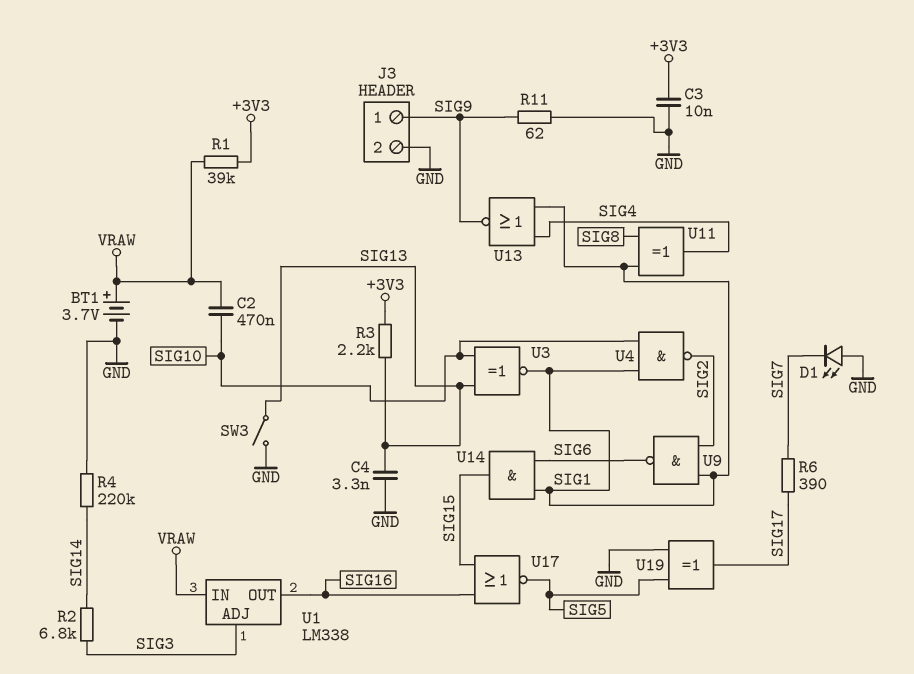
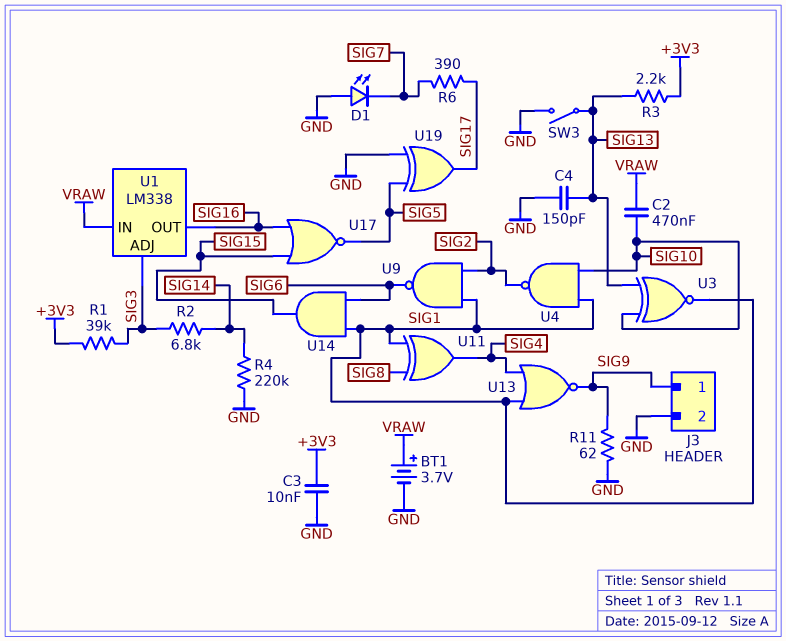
C4: 3.3nF (GND, SIG13) -> 150pF (GND, SIG13)
R1: 39k (+3V3, VRAW) -> 39k (+3V3, SIG3)

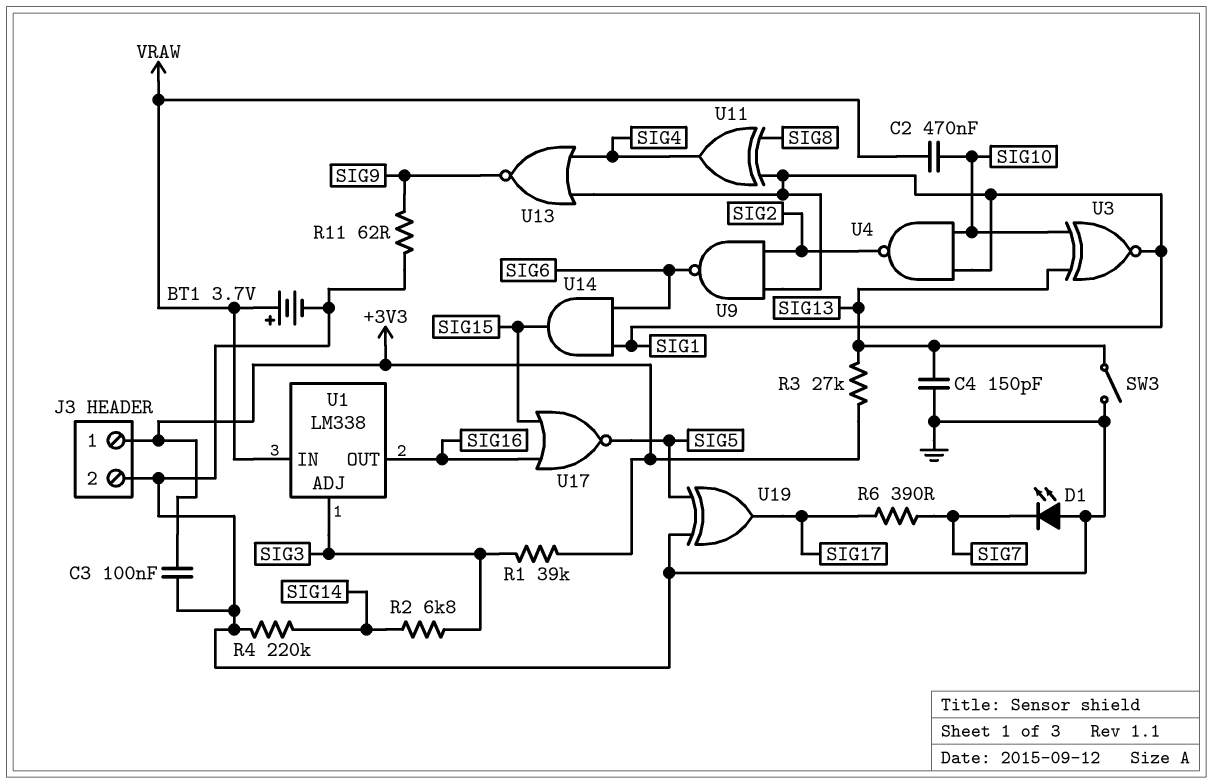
C3: 10nF (+3V3, GND) -> 100nF (+3V3, GND)
J3 pin 1: SIG9 -> +3V3
R3: 2.2k (+3V3, SIG13) -> 27k (+3V3, SIG13)

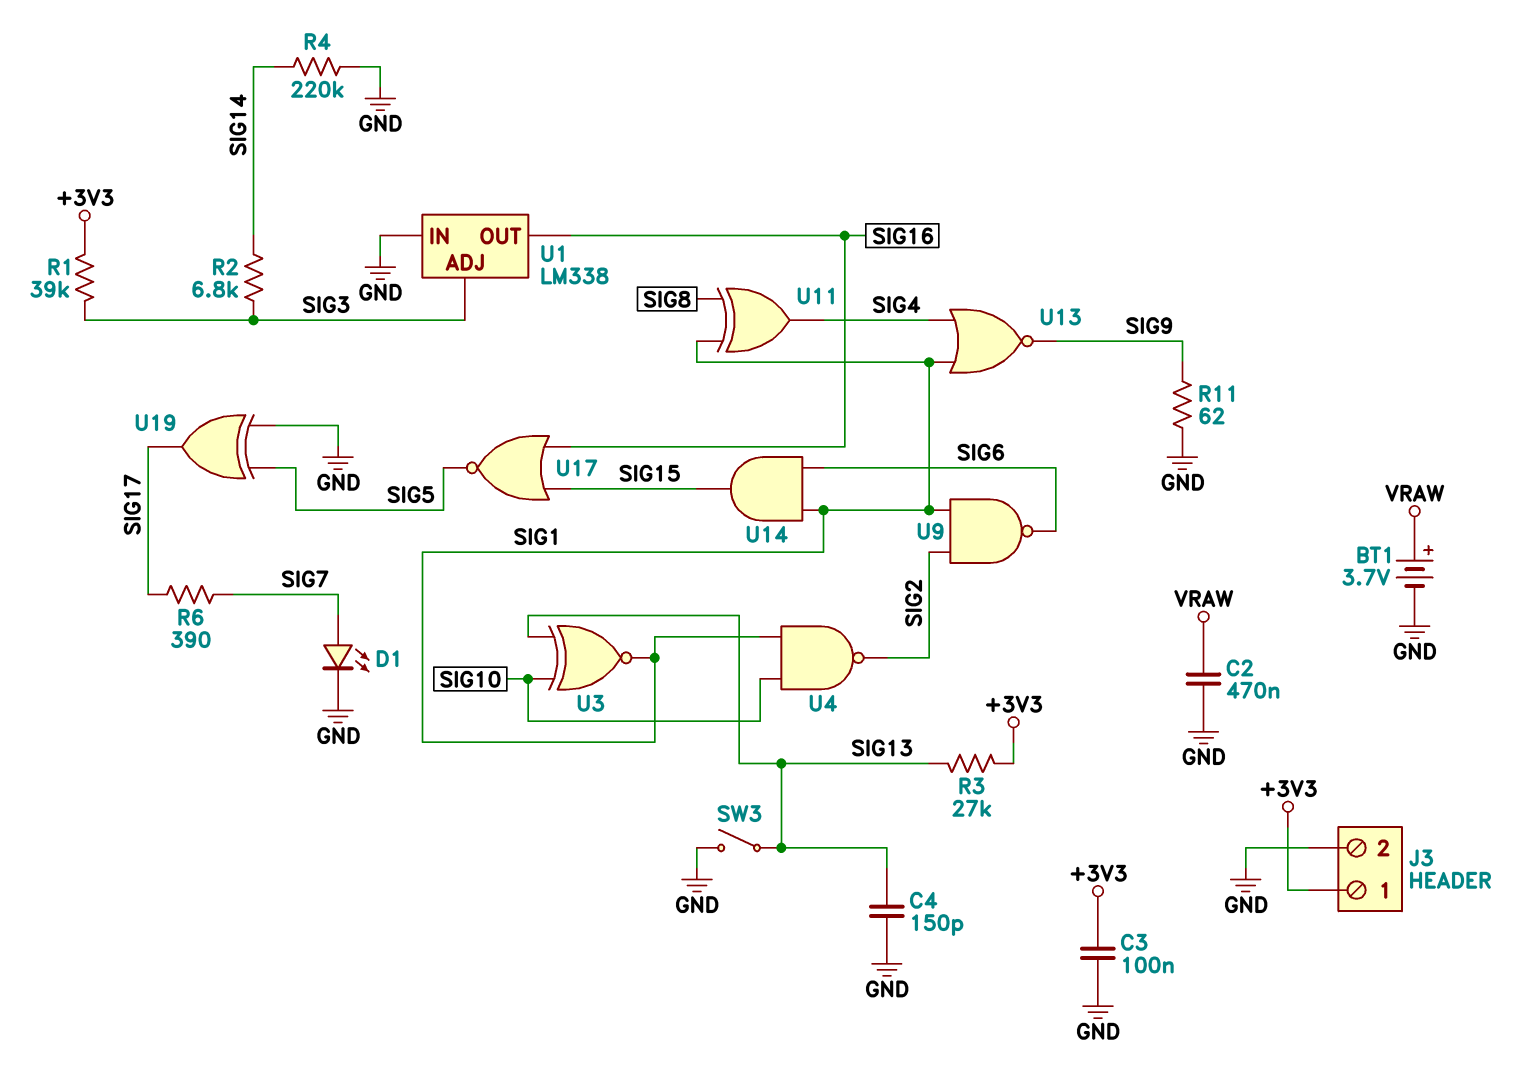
C2: 470nF (SIG10, VRAW) -> 470nF (GND, VRAW)
D1: LED (A GND, K SIG7) -> LED (A SIG7, K GND)
U1 pin IN: VRAW -> GND

